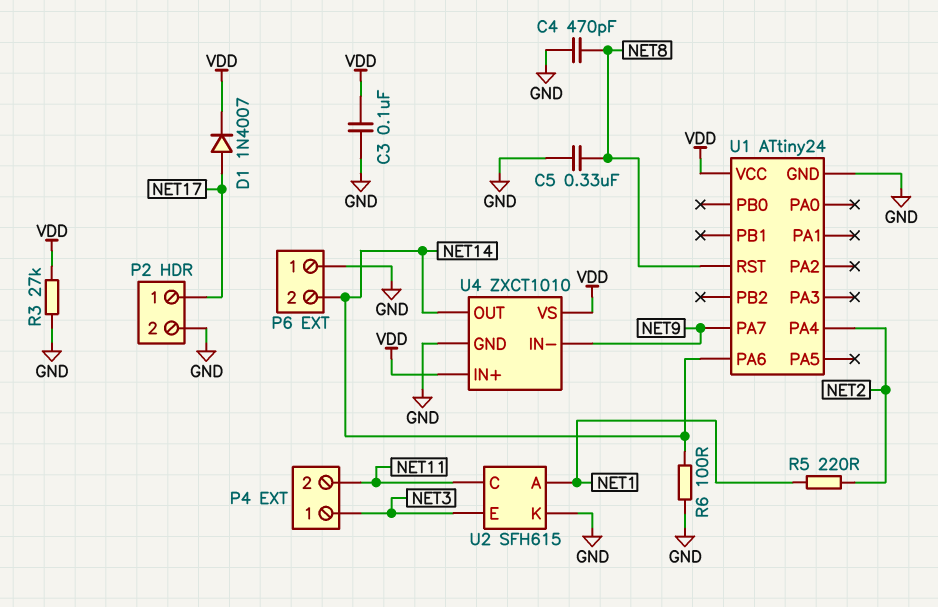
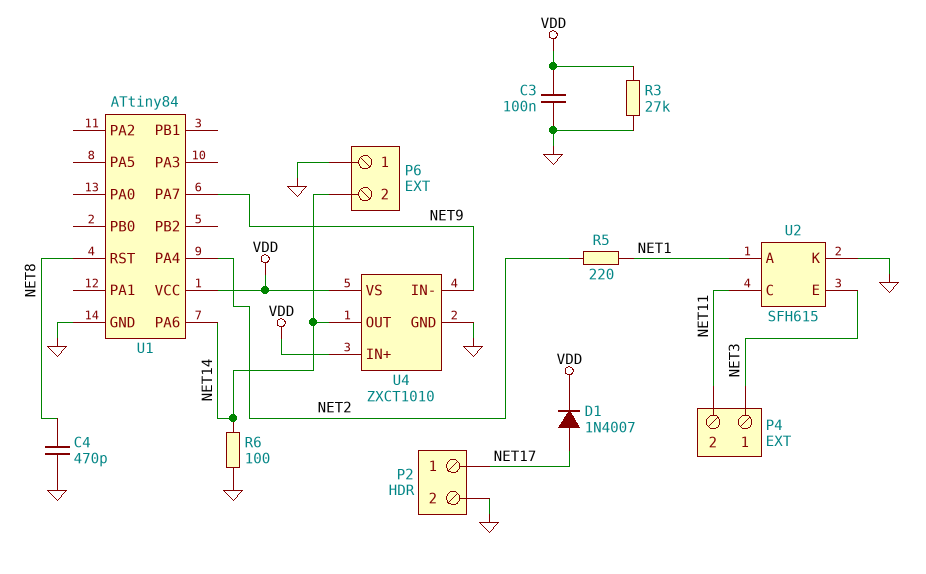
C5: 330nF (GND, NET8) -> none
U1: ATtiny24 -> ATtiny84

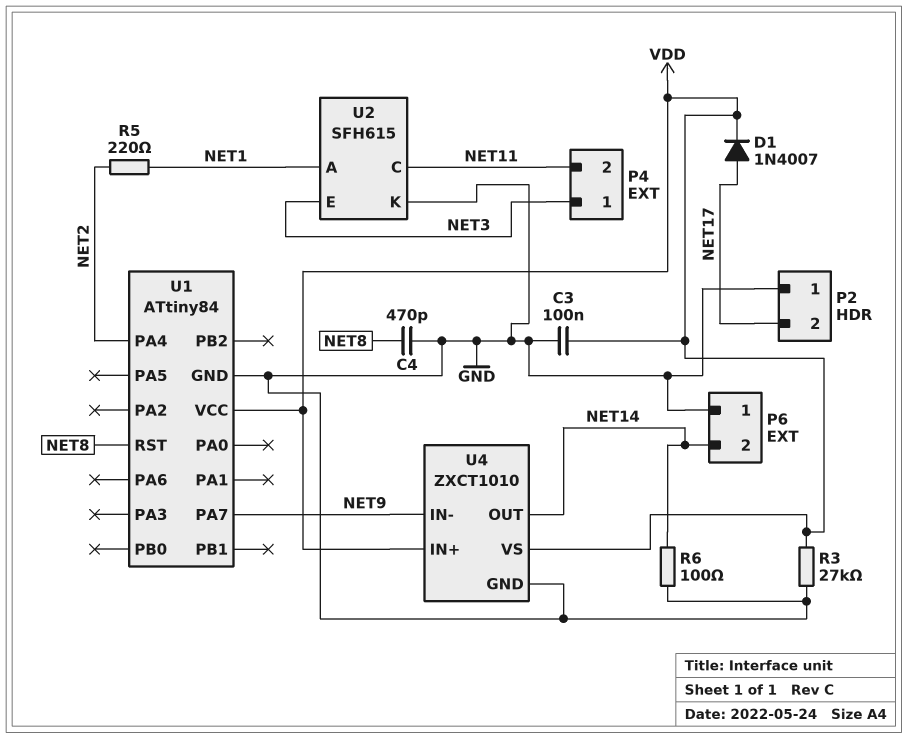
P2 pin 1: NET17 -> GND
P2 pin 2: GND -> NET17
U1 pin PA6: NET14 -> none

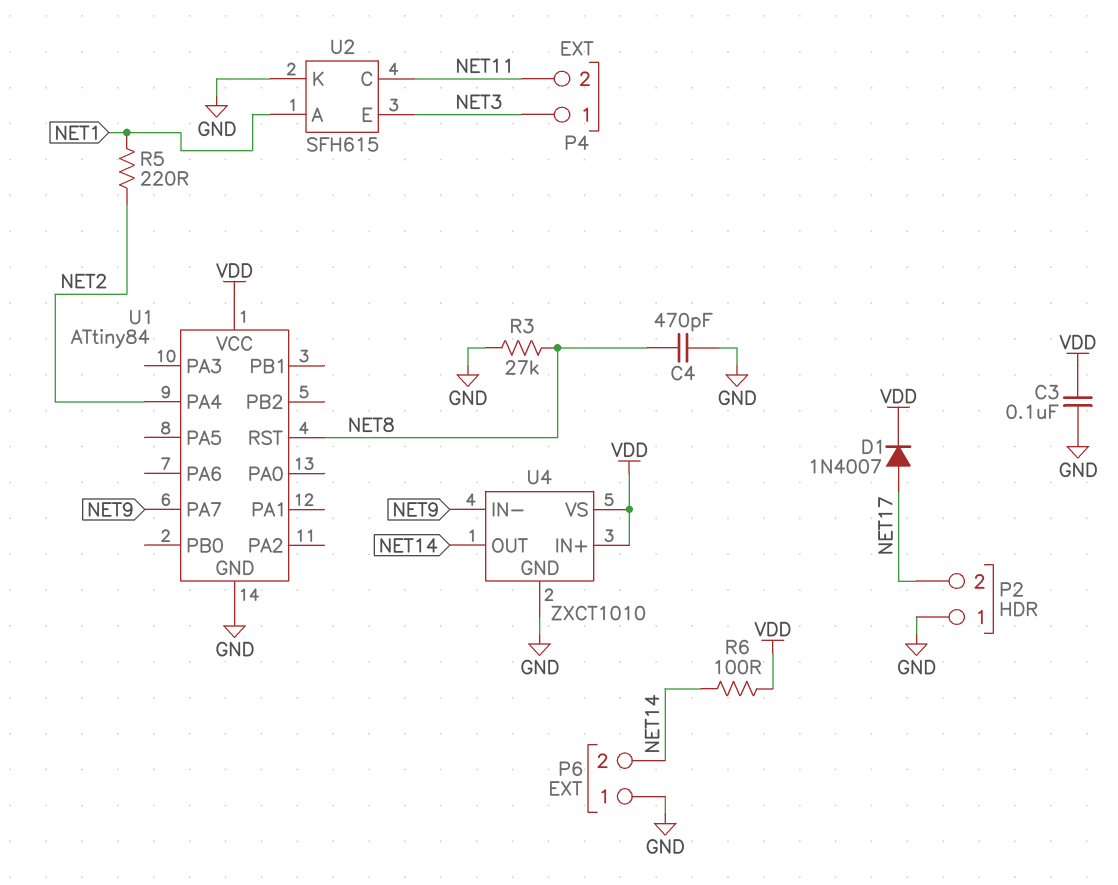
R3: 27k (GND, VDD) -> 27k (GND, NET8)
R6: 100 (GND, NET14) -> 100 (NET14, VDD)

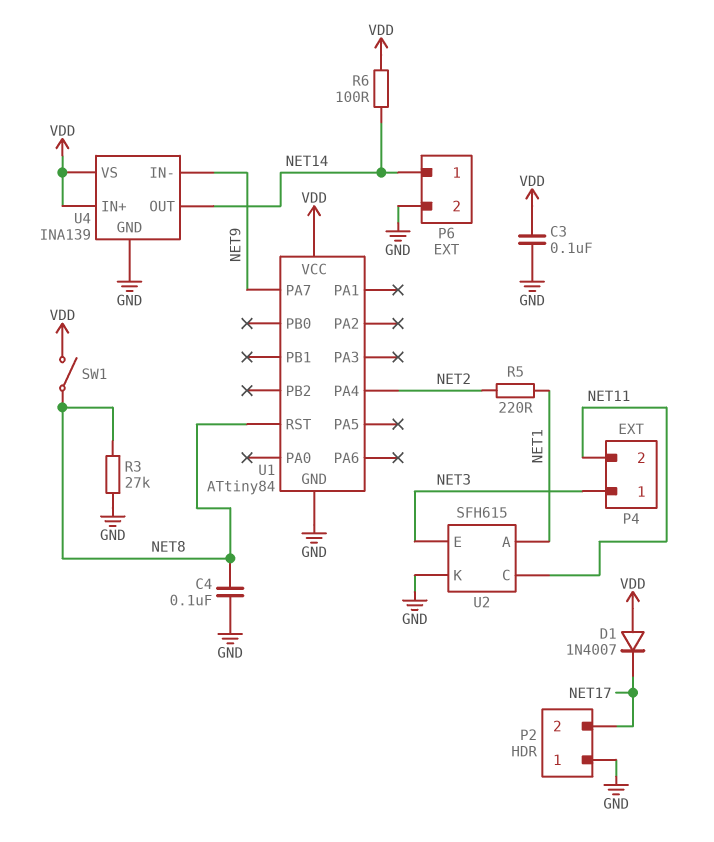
C4: 470pF (GND, NET8) -> 100nF (GND, NET8)
D1: diode 1N4007 (A NET17, K VDD) -> diode 1N4007 (A VDD, K NET17)
P6 pin 1: GND -> NET14
P6 pin 2: NET14 -> GND
SW1: none -> switch (NET8, VDD)
U4: ZXCT1010 -> INA139

